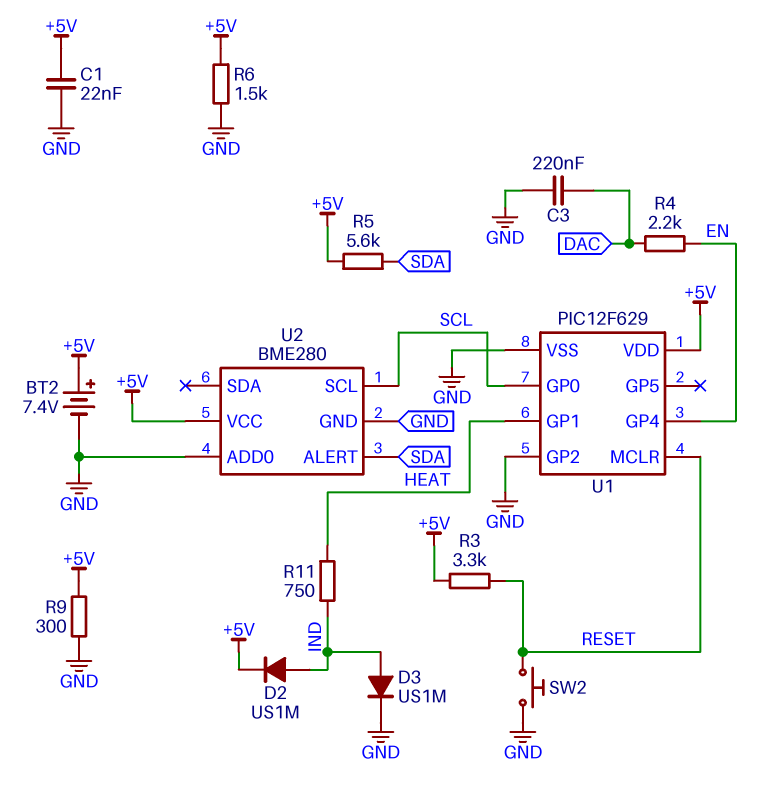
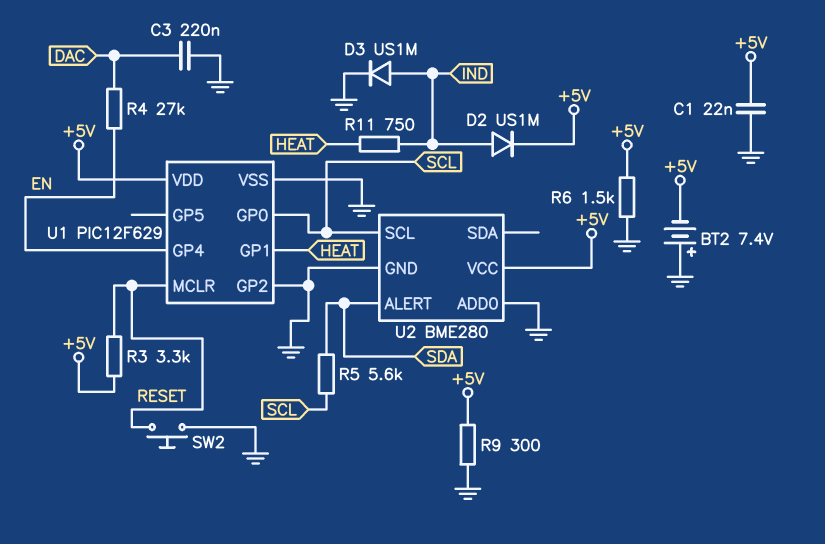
BT2: 7.4V (plus +5V, minus GND) -> 7.4V (plus GND, minus +5V)
R4: 2.2k (DAC, EN) -> 27k (DAC, EN)
R5: 5.6k (+5V, SDA) -> 5.6k (SCL, SDA)

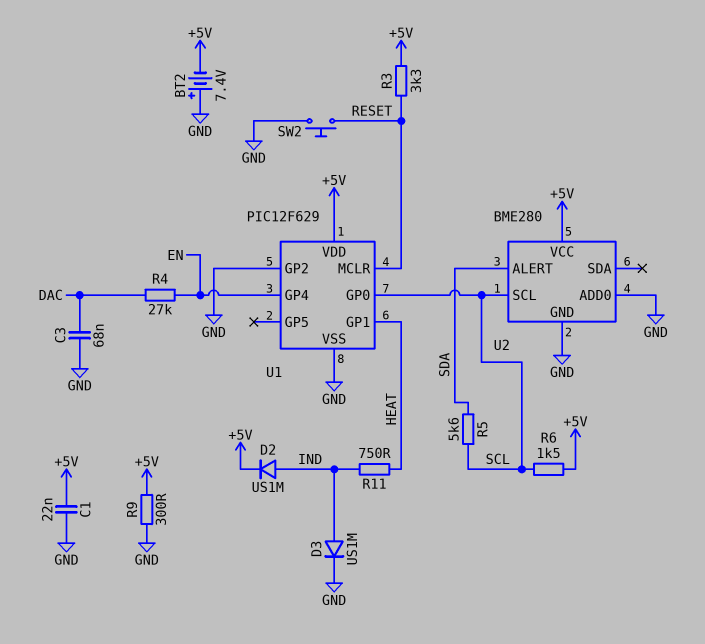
C3: 220nF (DAC, GND) -> 68nF (DAC, GND)
R6: 1.5k (+5V, GND) -> 1.5k (+5V, SCL)

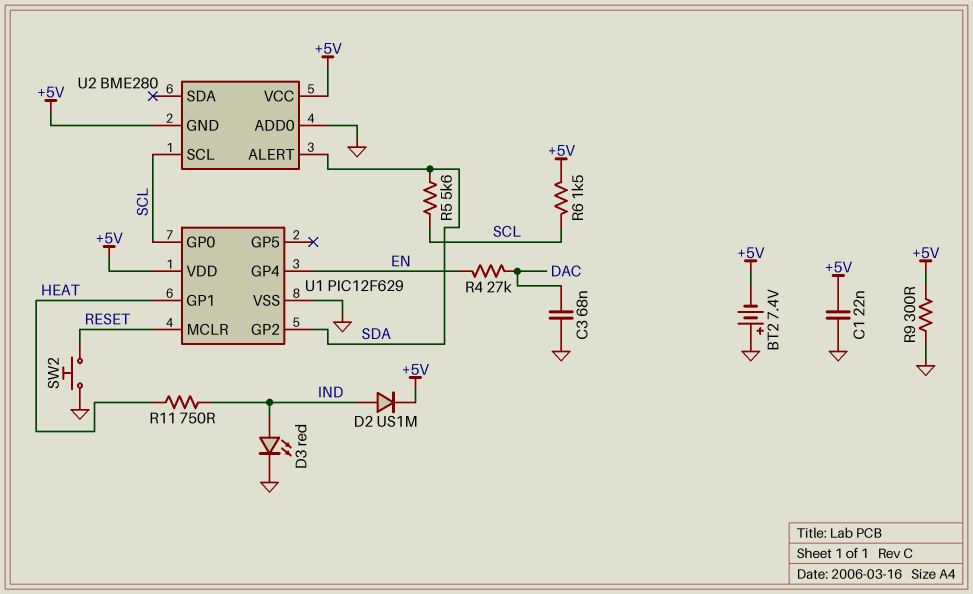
D3: diode US1M (A IND, K GND) -> LED red (A IND, K GND)
R3: 3.3k (+5V, RESET) -> none
U1 pin GP2: GND -> SDA
U2 pin GND: GND -> +5V

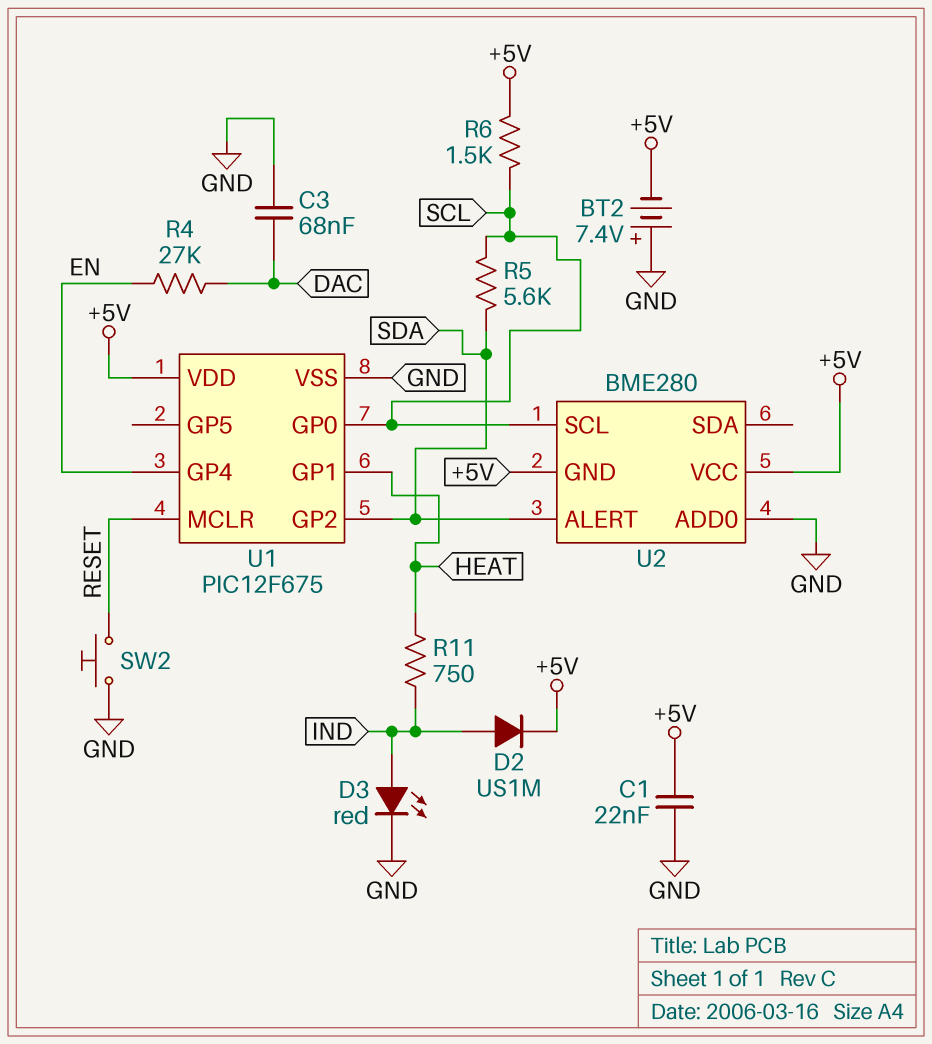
R9: 300 (+5V, GND) -> none
U1: PIC12F629 -> PIC12F675

